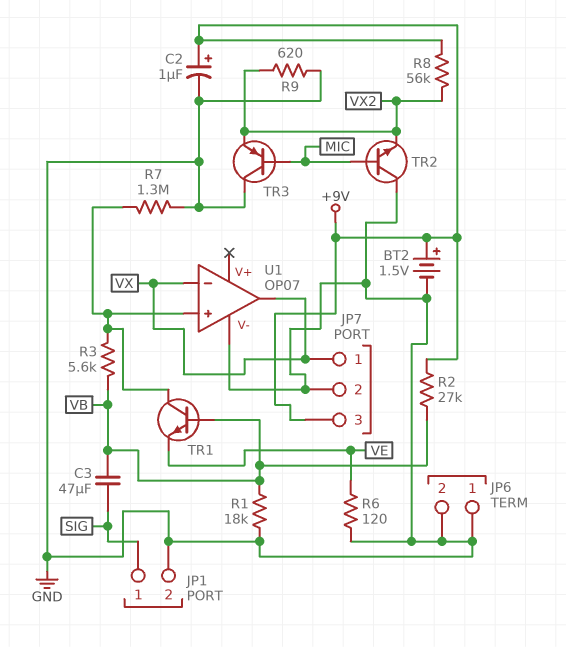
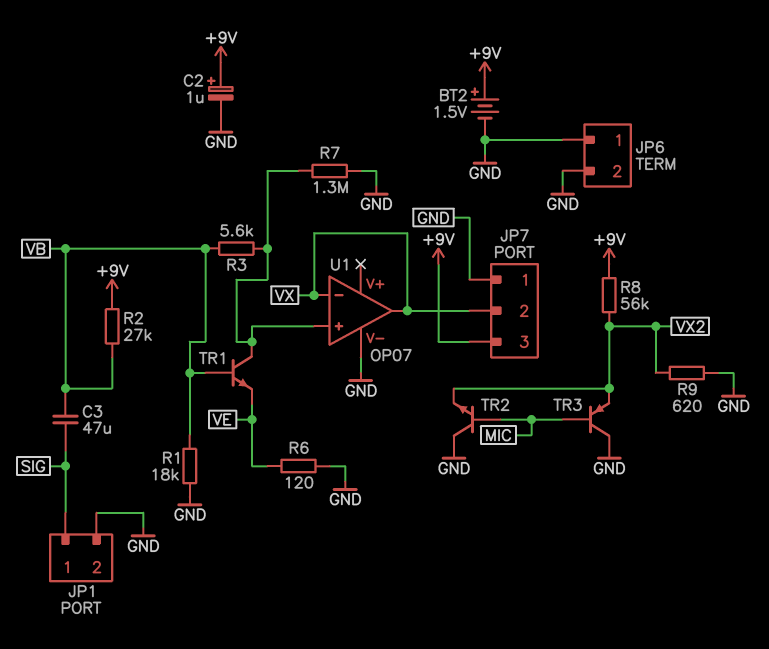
JP7 pin 1: VX -> GND
JP7 pin 2: GND -> VX

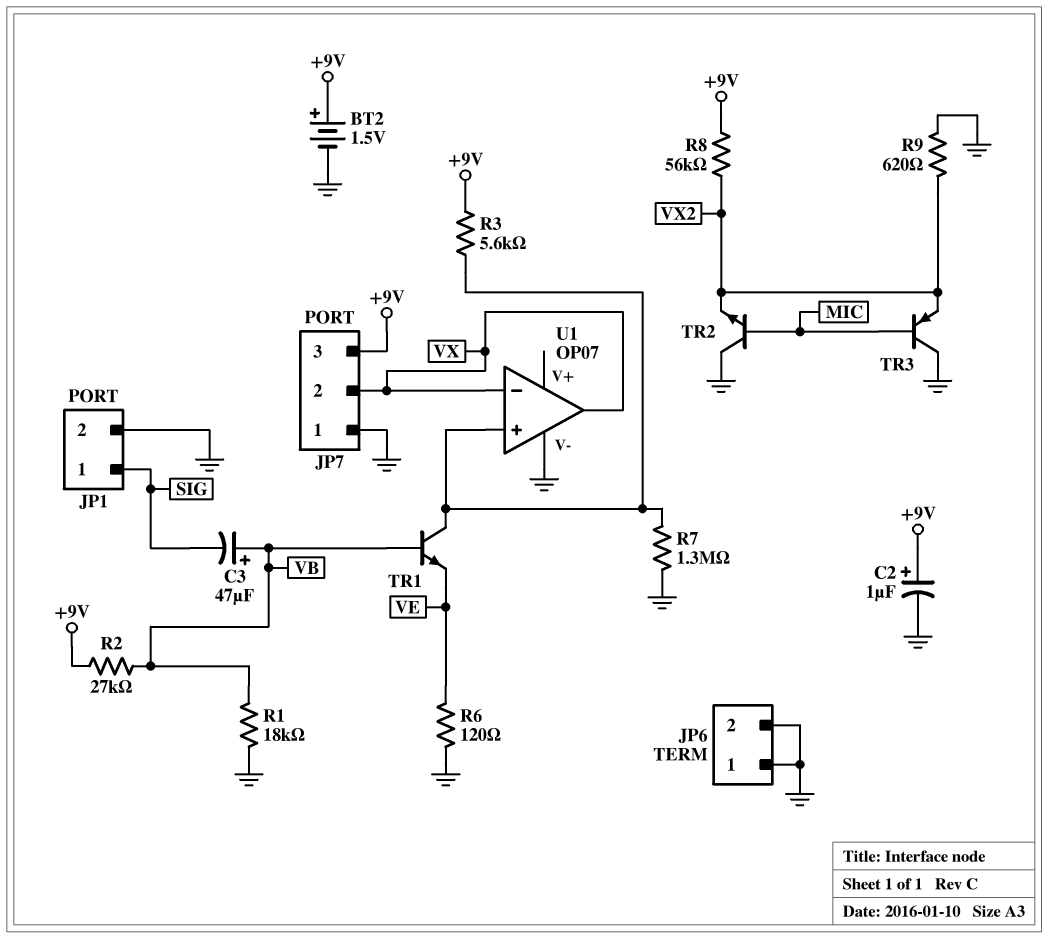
C3: 47uF (SIG, VB) -> 47uF (plus VB, minus SIG)
R3: 5.6k (U1/in+, VB) -> 5.6k (+9V, U1/in+)

